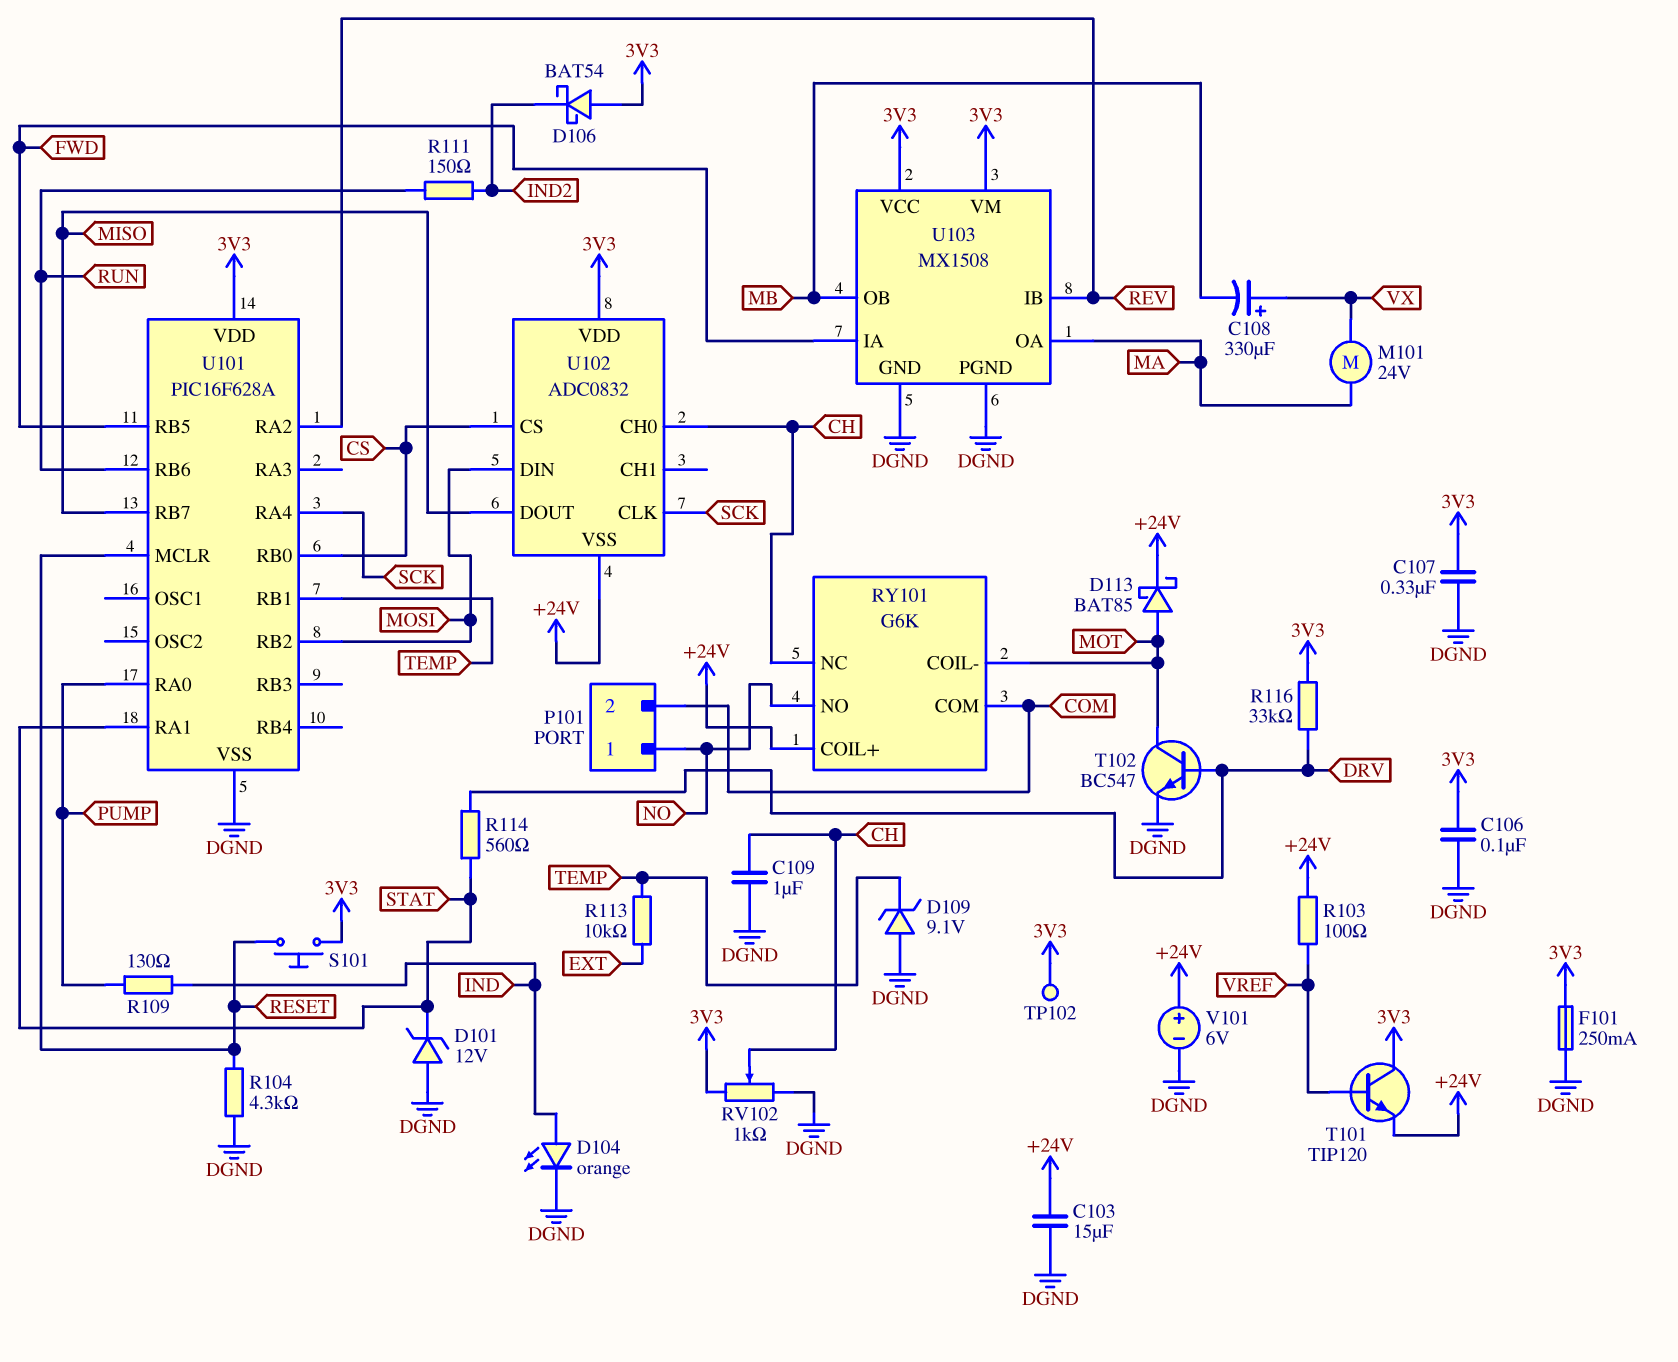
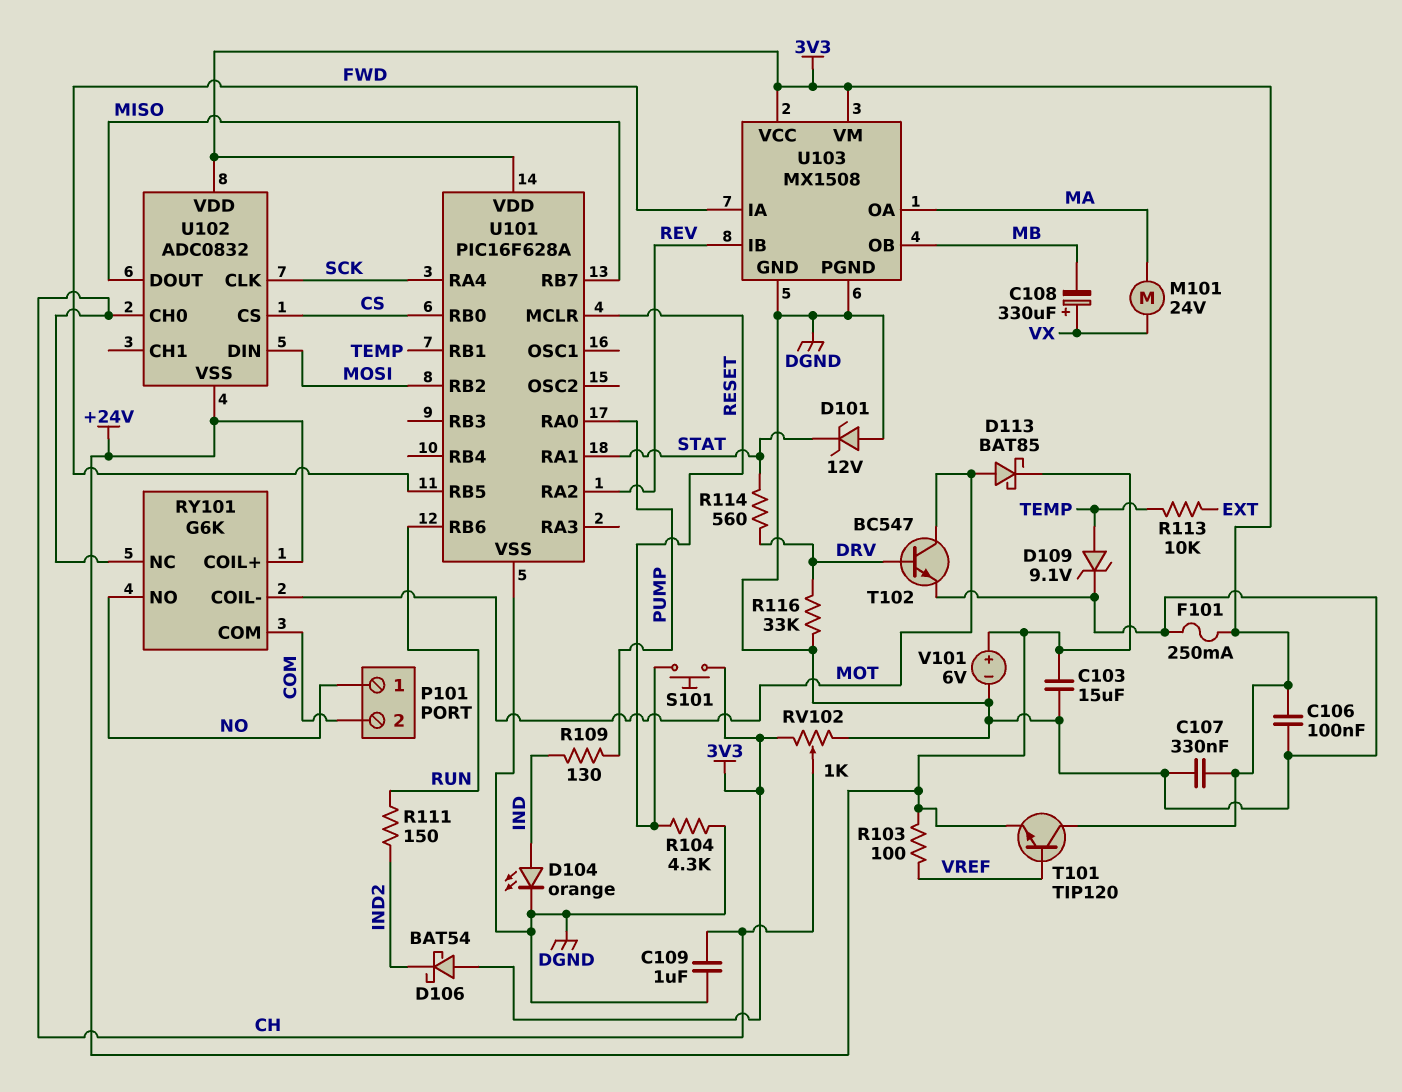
D109: zener 9.1V (A DGND, K TEMP) -> zener 9.1V (A TEMP, K DGND)
R116: 33k (3V3, DRV) -> 33k (DGND, DRV)
TP102: test point (3V3) -> none

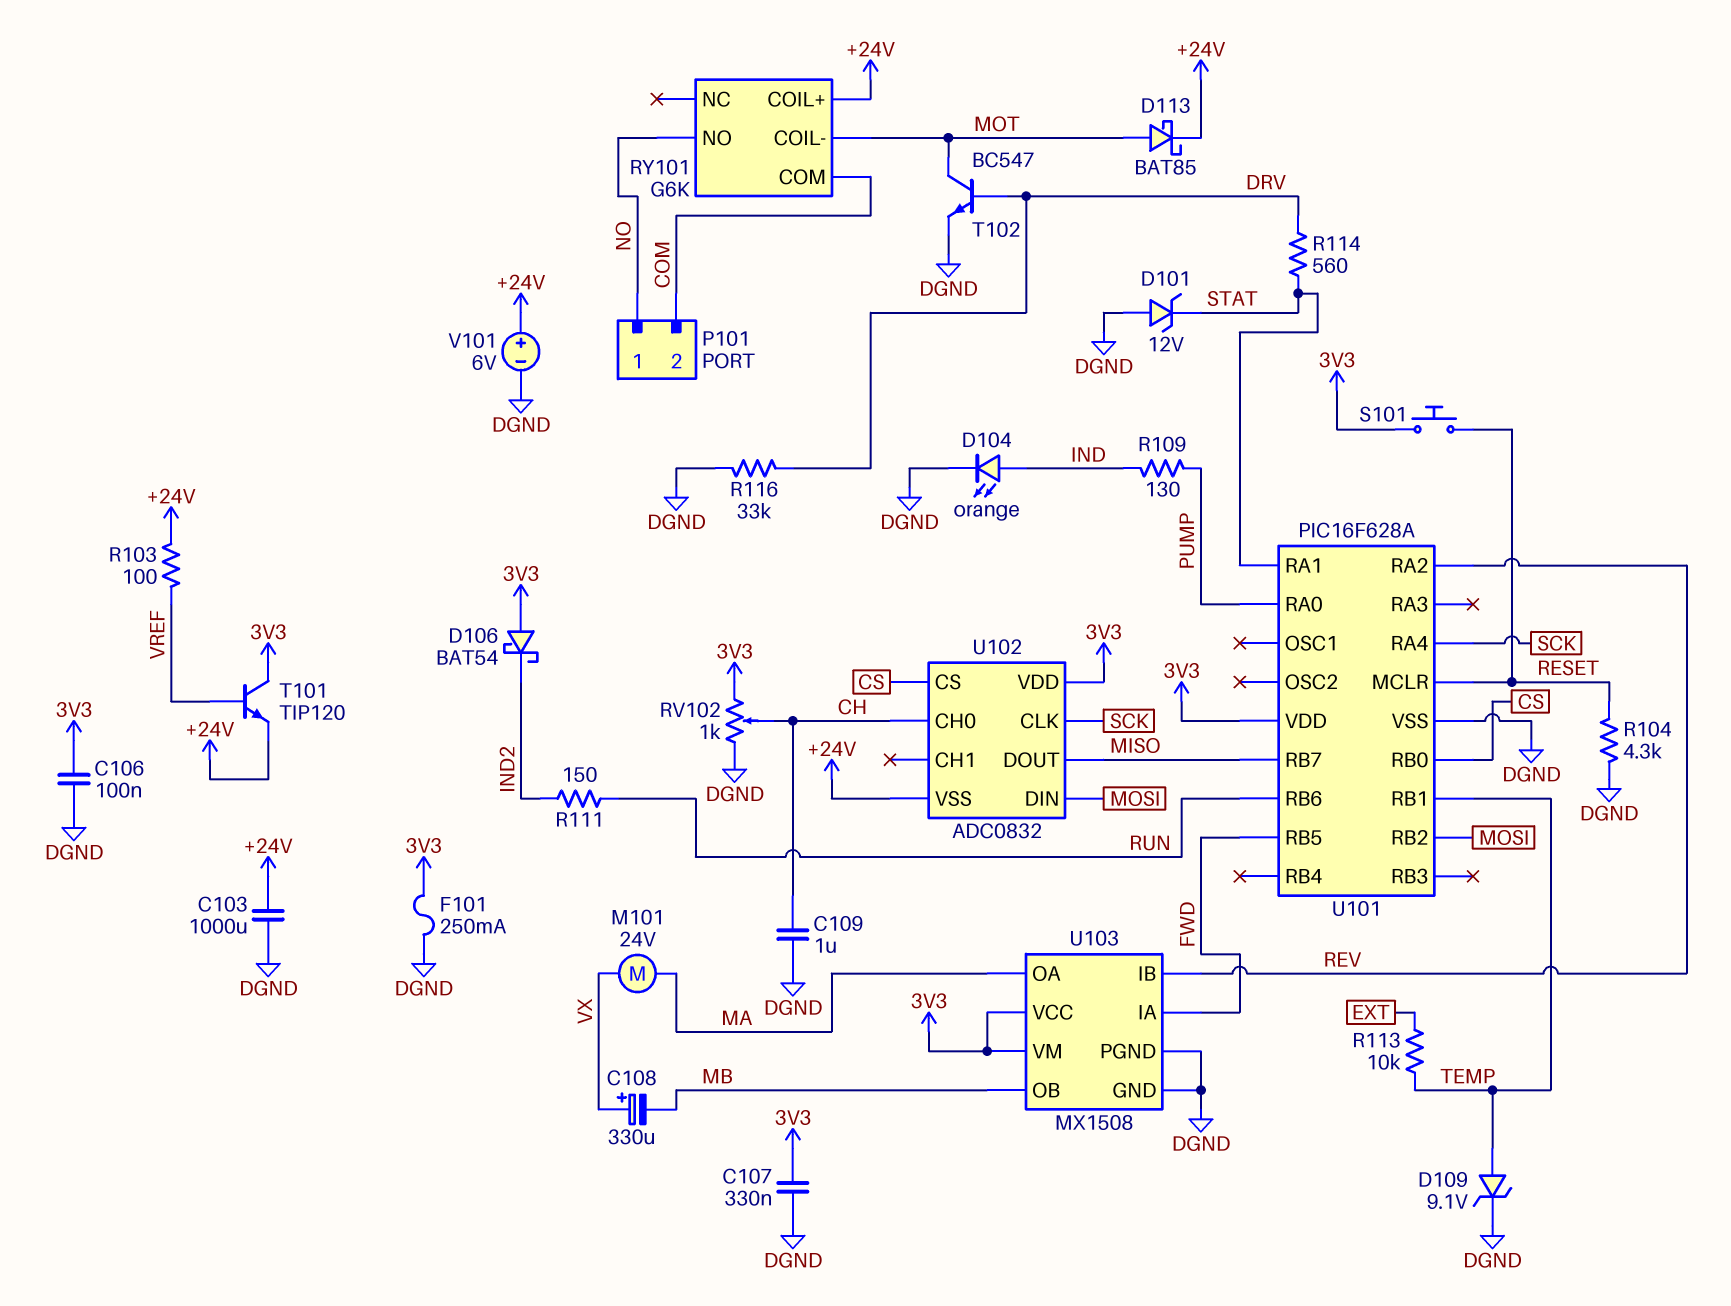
C103: 15uF (+24V, DGND) -> 1000uF (+24V, DGND)
RY101 pin NC: CH -> none

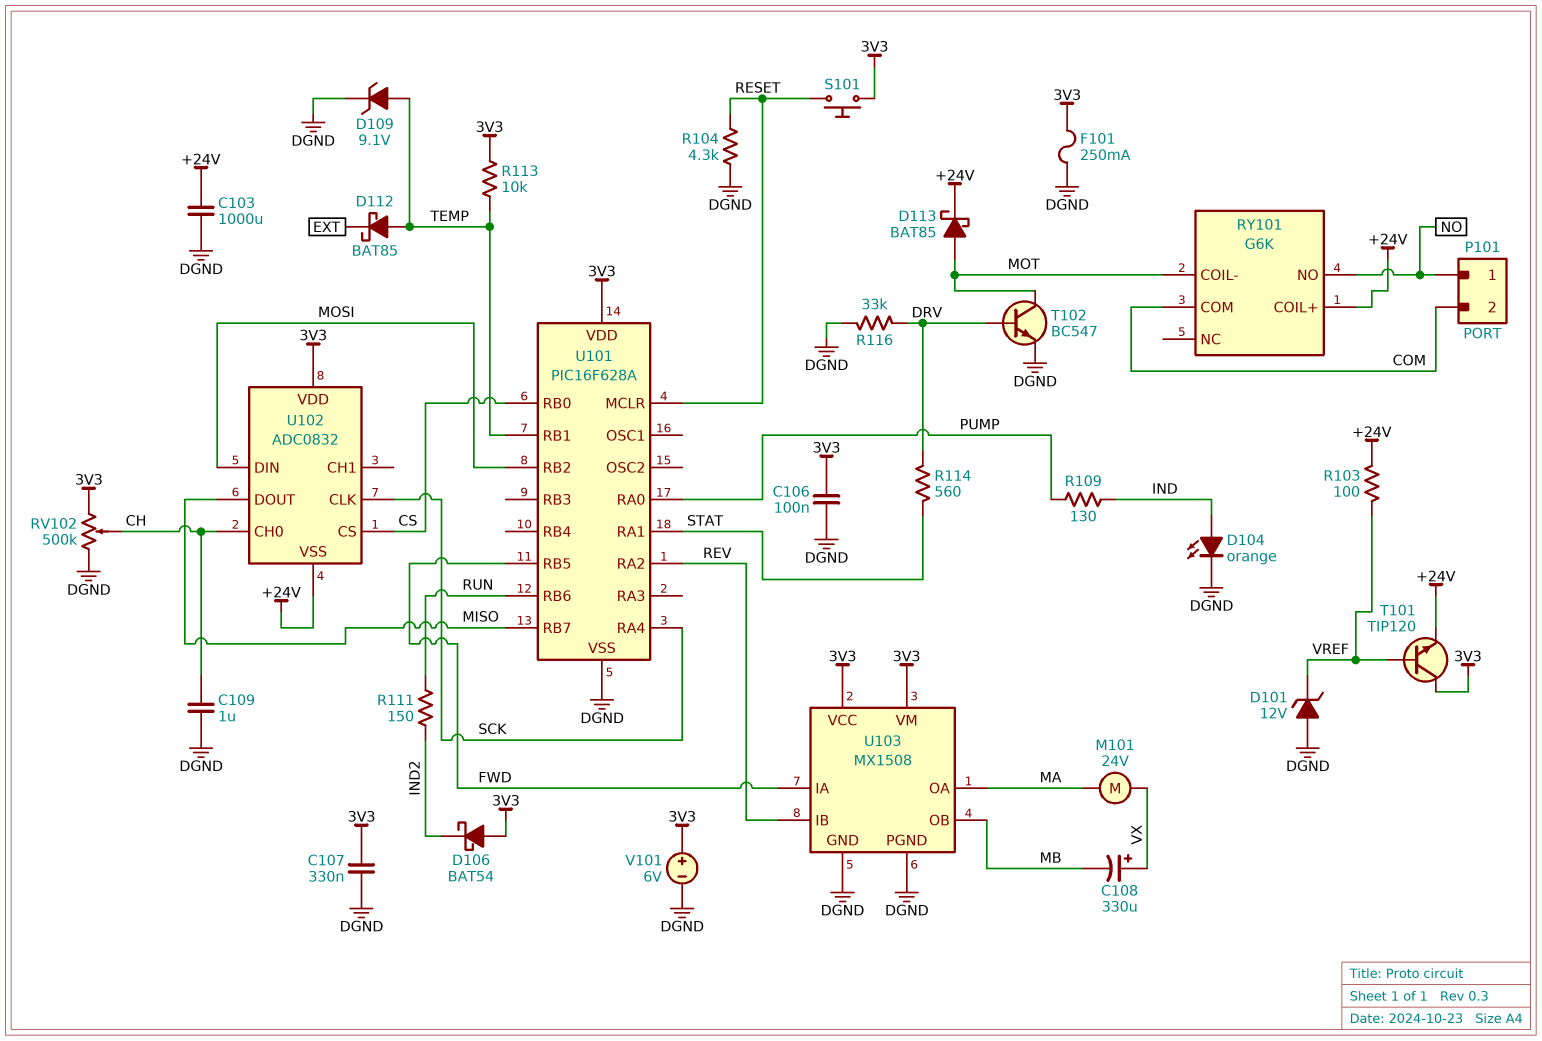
D101: zener 12V (A DGND, K STAT) -> zener 12V (A DGND, K VREF)
D112: none -> schottky BAT85 (A TEMP, K EXT)
R113: 10k (EXT, TEMP) -> 10k (3V3, TEMP)
RV102: 1k (3V3, DGND, wiper CH) -> 500k (3V3, DGND, wiper CH)
V101: 6V (plus +24V, minus DGND) -> 6V (plus 3V3, minus DGND)

